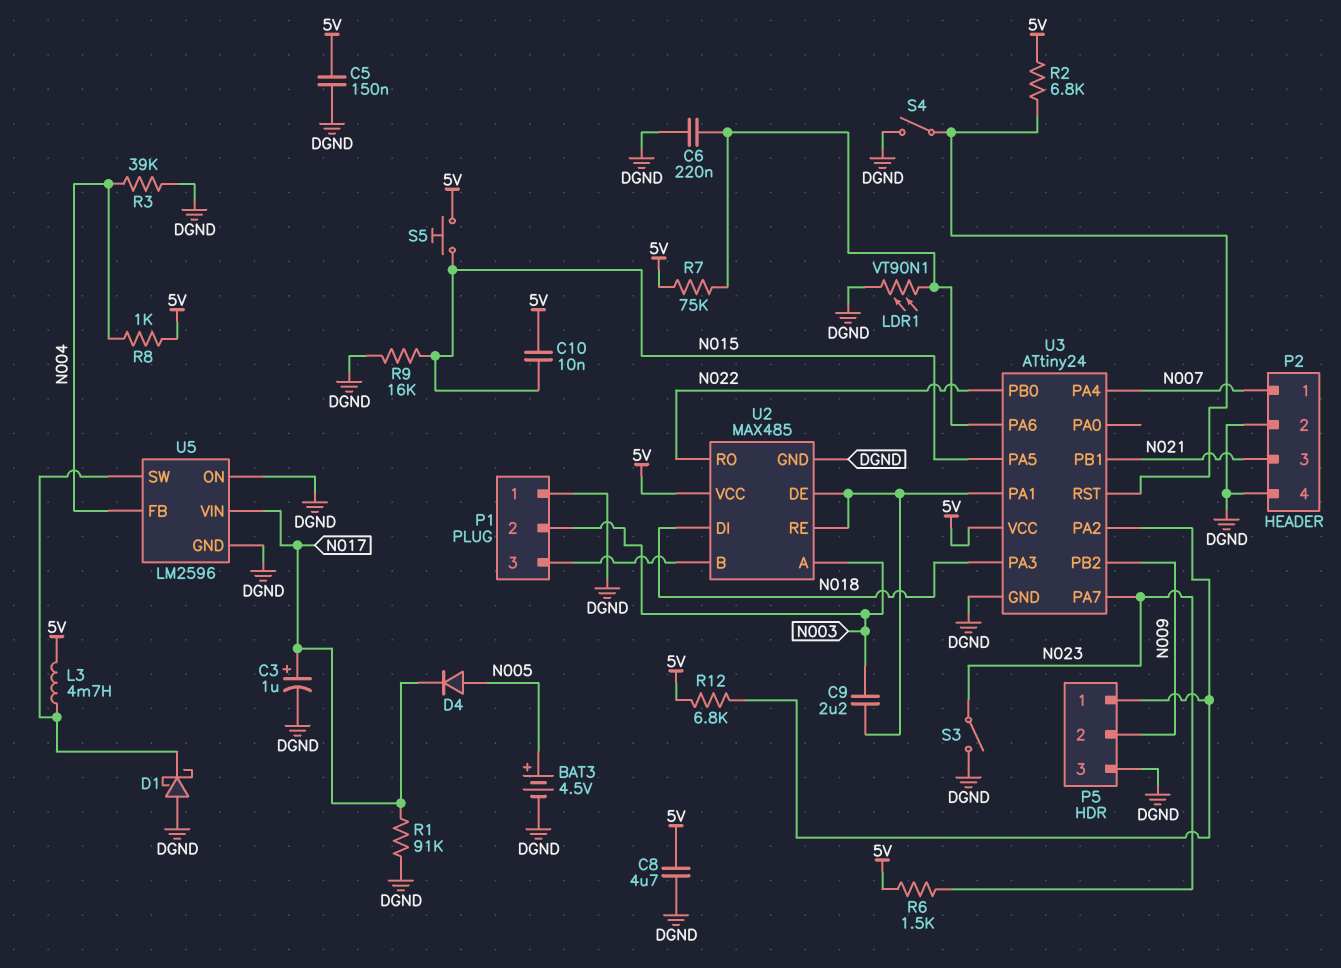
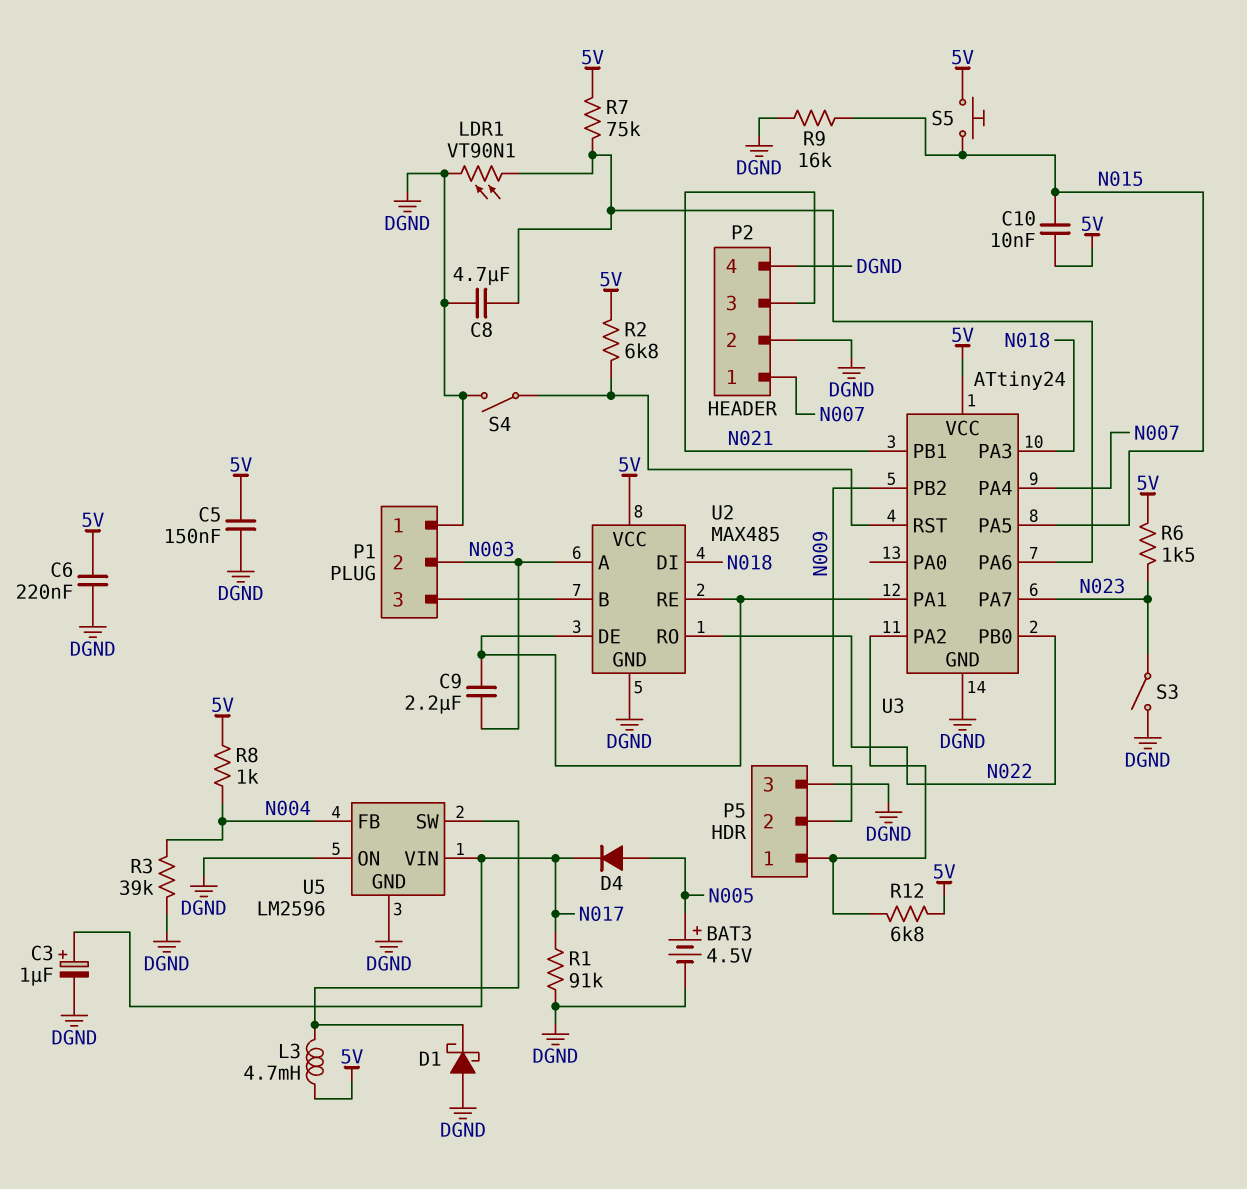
C6: 220nF (DGND, U3/PA6) -> 220nF (5V, DGND)
C8: 4.7uF (5V, DGND) -> 4.7uF (DGND, U3/PA6)

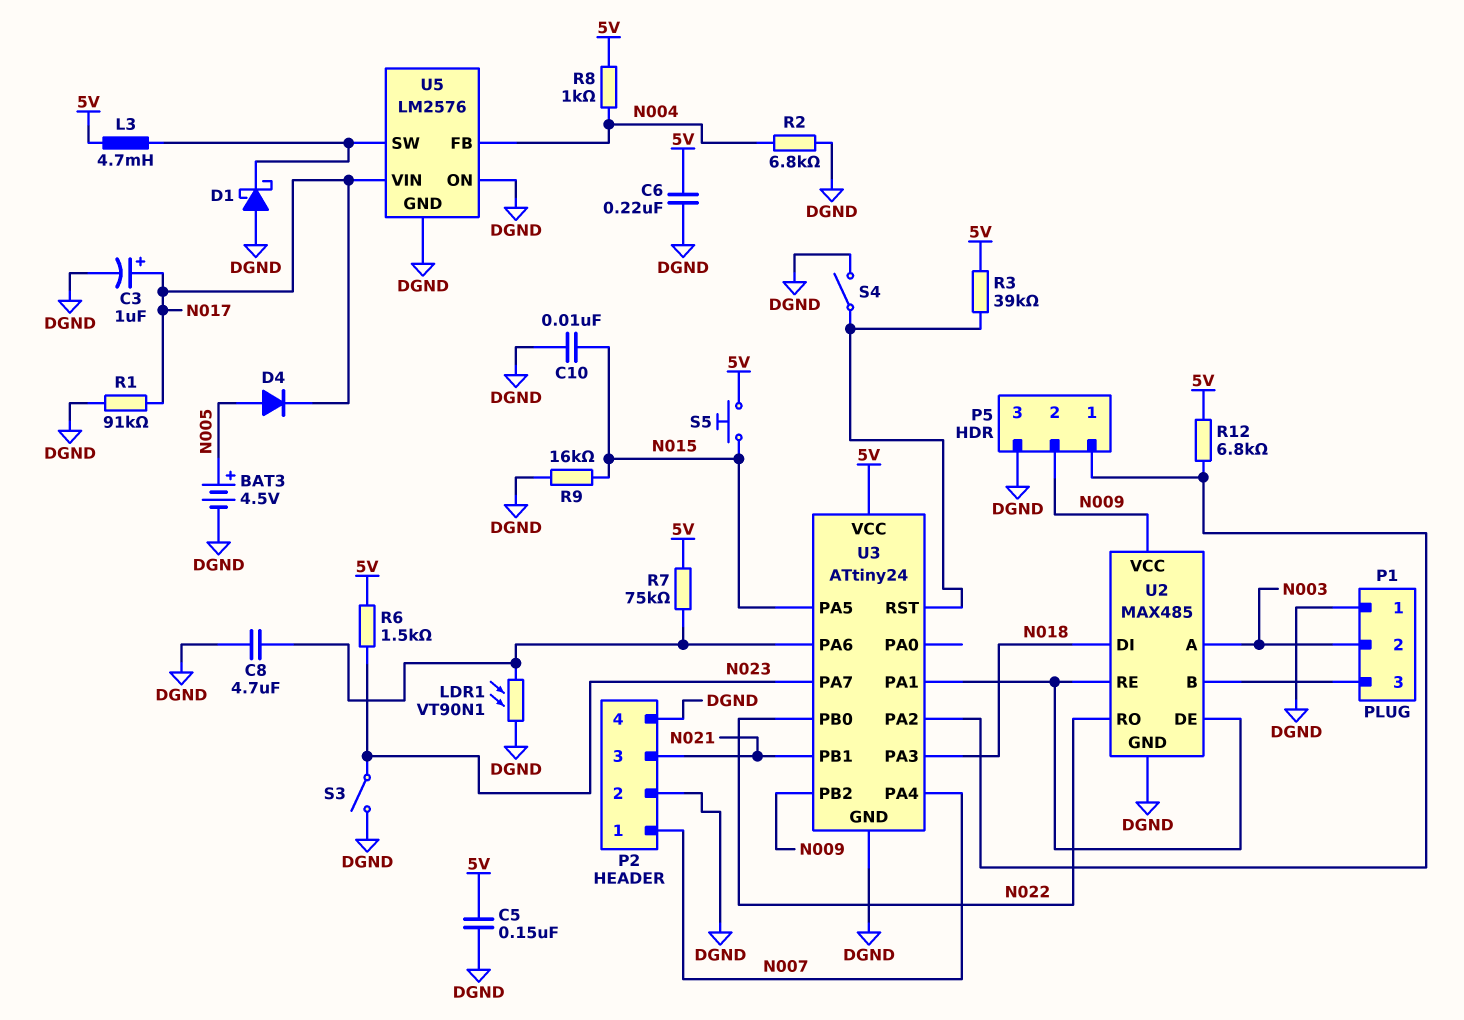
C9: 2.2uF (N003, U2/DE) -> none
C10: 10nF (5V, N015) -> 10nF (DGND, N015)
R2: 6.8k (5V, U3/RST) -> 6.8k (DGND, N004)
R3: 39k (DGND, N004) -> 39k (5V, U3/RST)
U2 pin VCC: 5V -> N009
U5: LM2596 -> LM2576

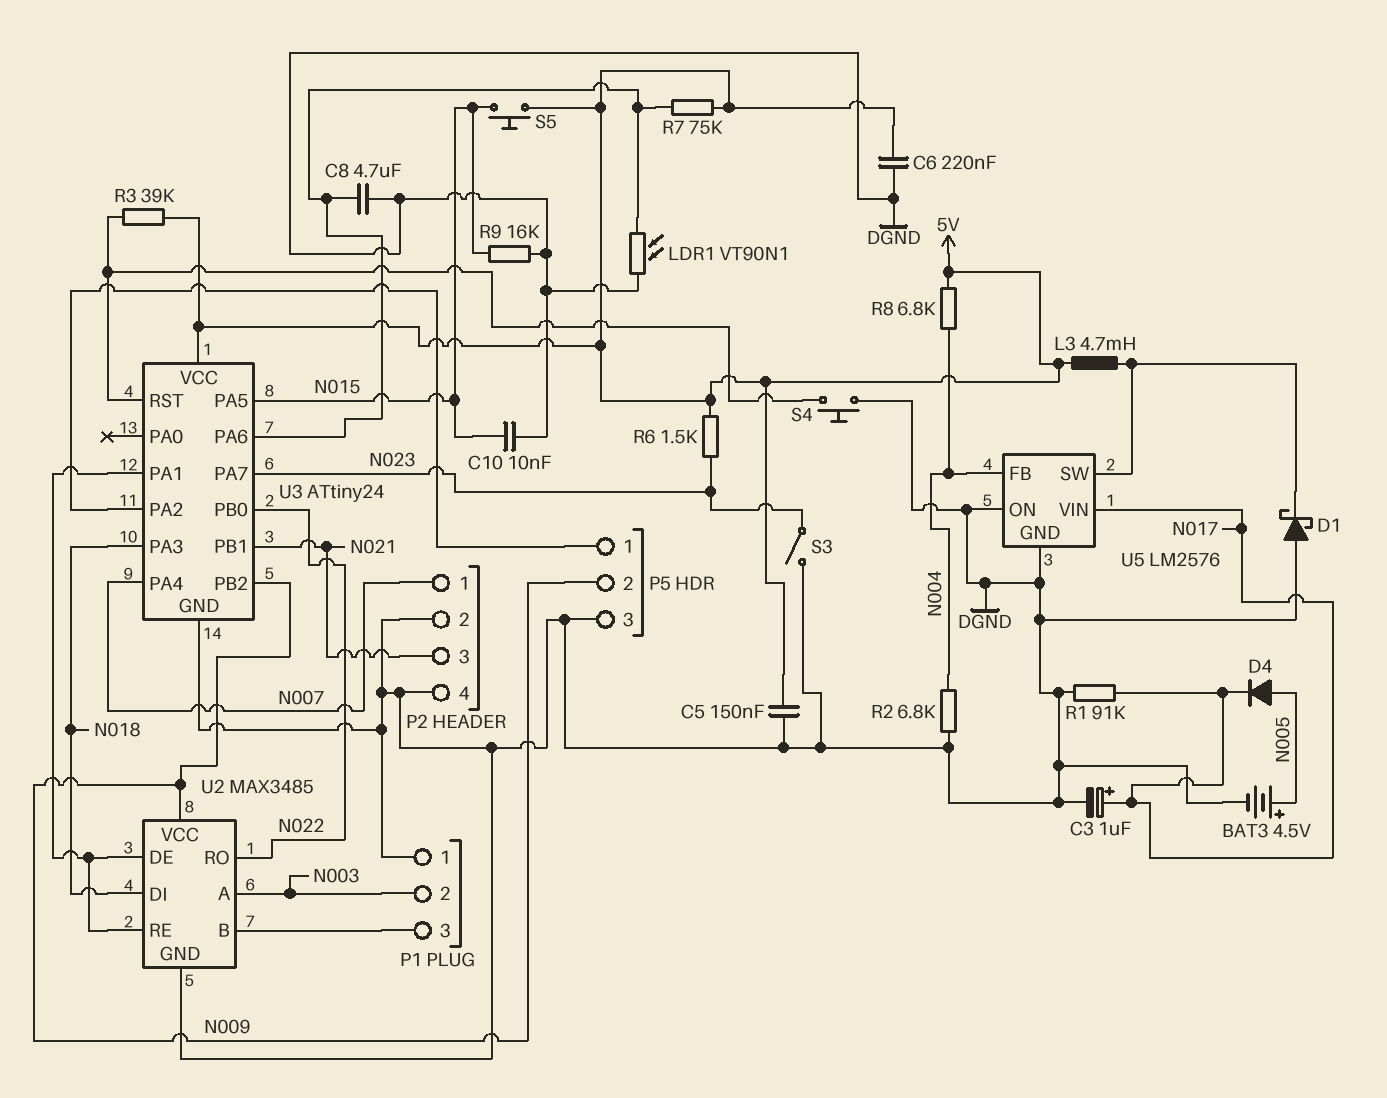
R8: 1k (5V, N004) -> 6.8k (5V, N004)
R12: 6.8k (5V, P5/1) -> none
S4: switch (DGND, U3/RST) -> button (DGND, U3/RST)
U2: MAX485 -> MAX3485

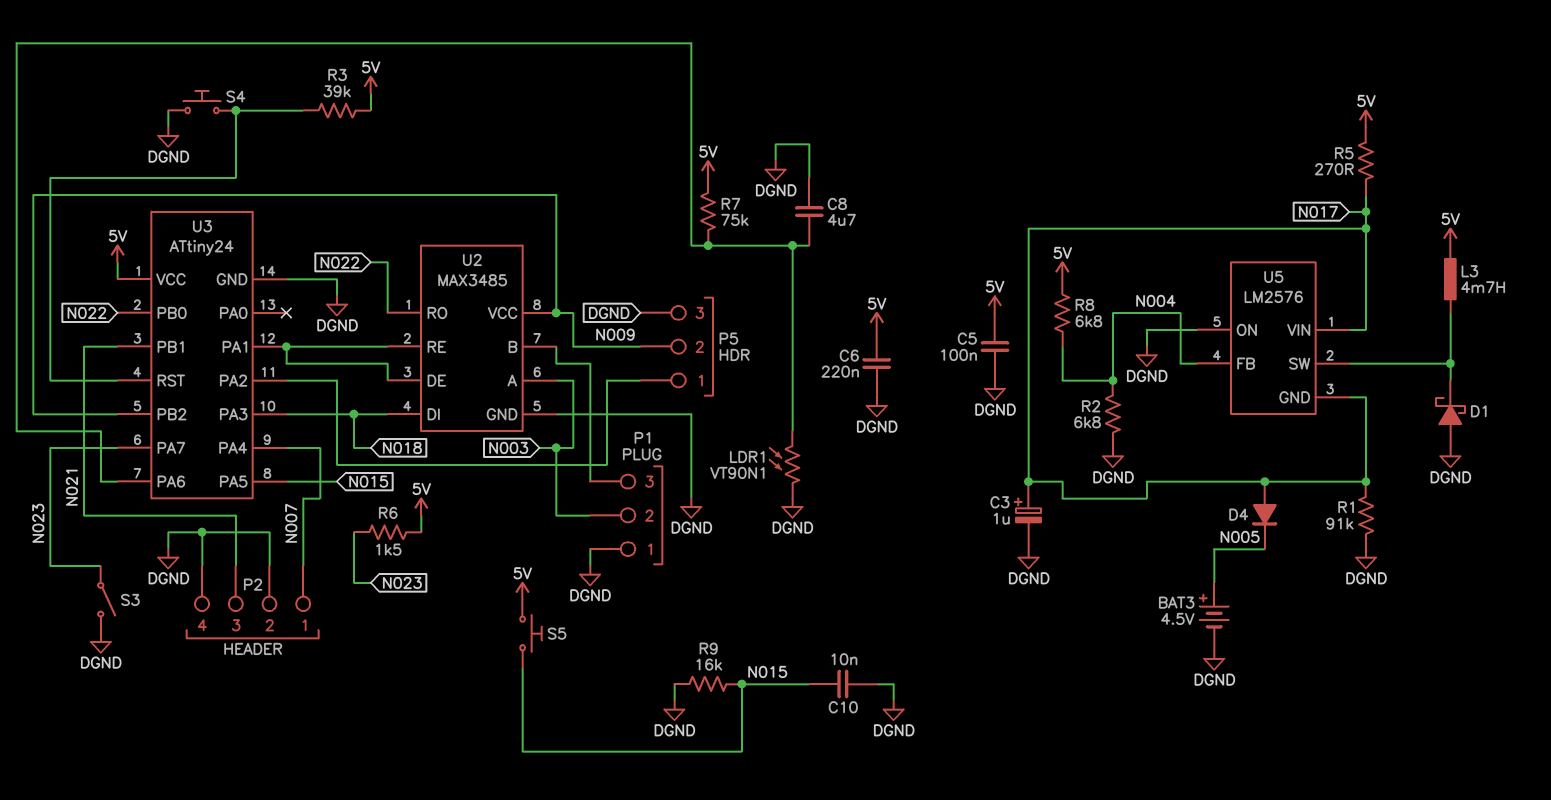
C5: 150nF (5V, DGND) -> 100nF (5V, DGND)
D4: diode (A N005, K N017) -> diode (A N017, K N005)
R5: none -> 270 (5V, N017)
U5 pin GND: DGND -> N017

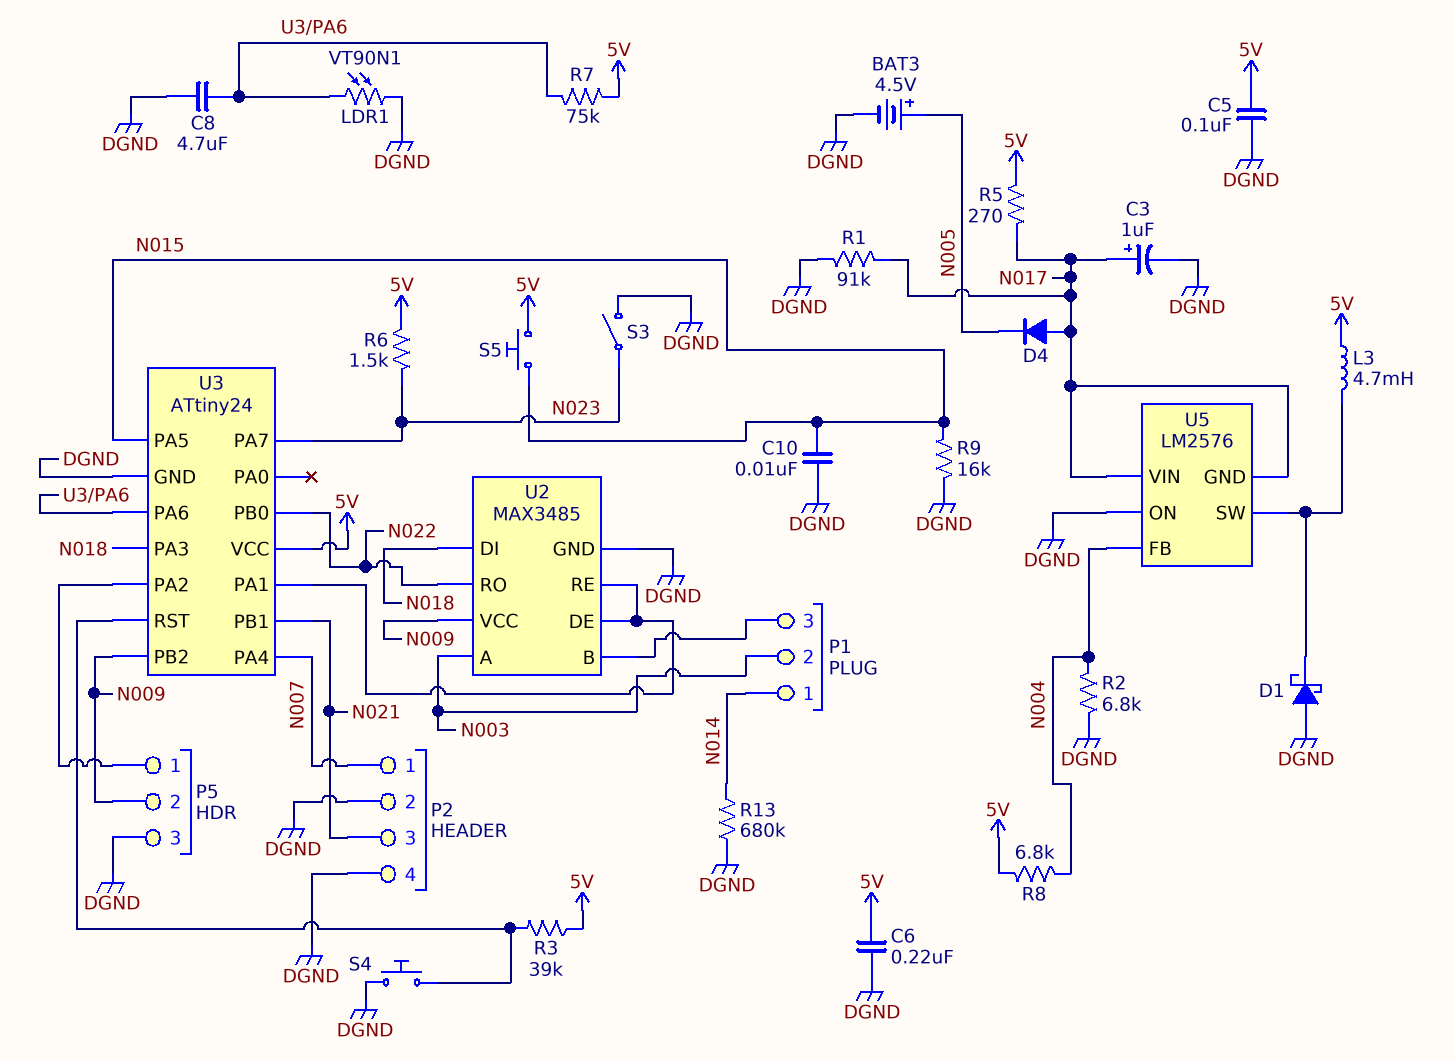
P1 pin 1: DGND -> N014
R13: none -> 680k (DGND, N014)

